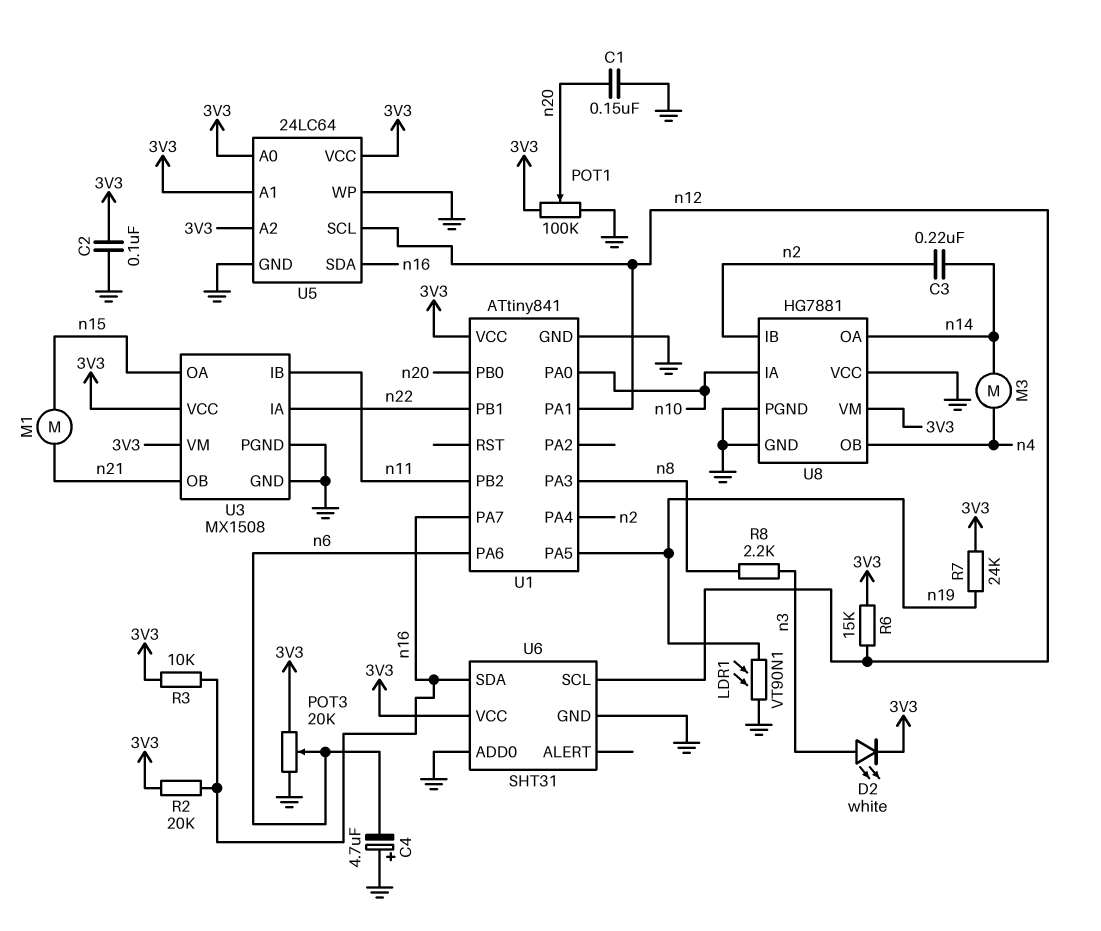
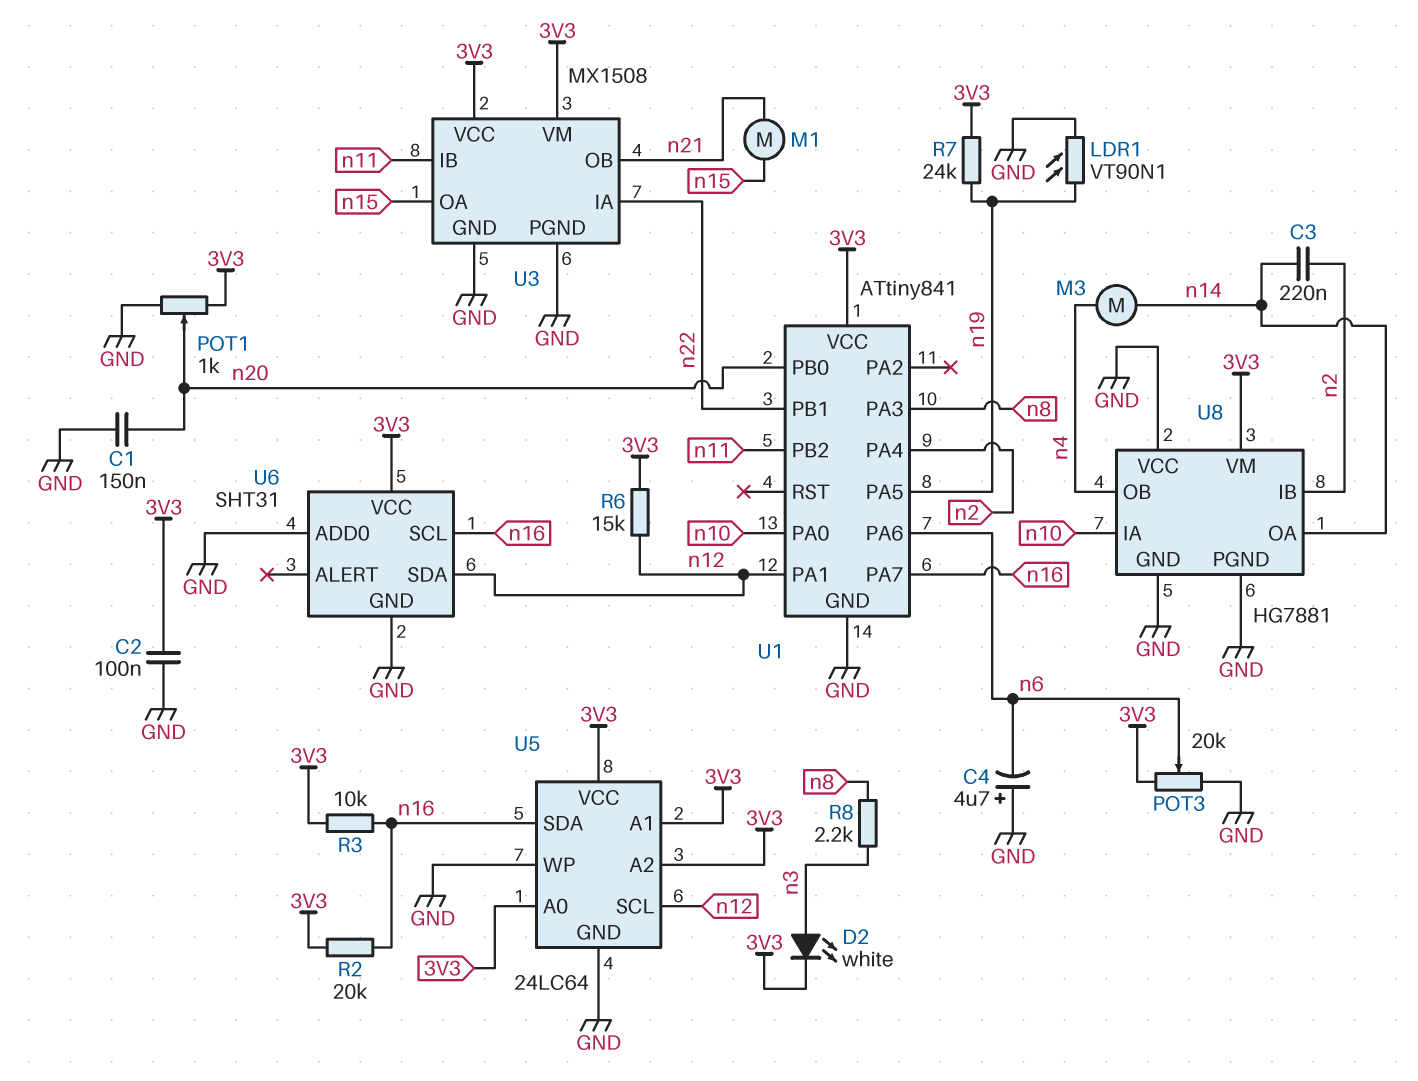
POT1: 100k (3V3, GND, wiper n20) -> 1k (3V3, GND, wiper n20)
U6 pin SCL: n12 -> n16
U6 pin SDA: n16 -> n12

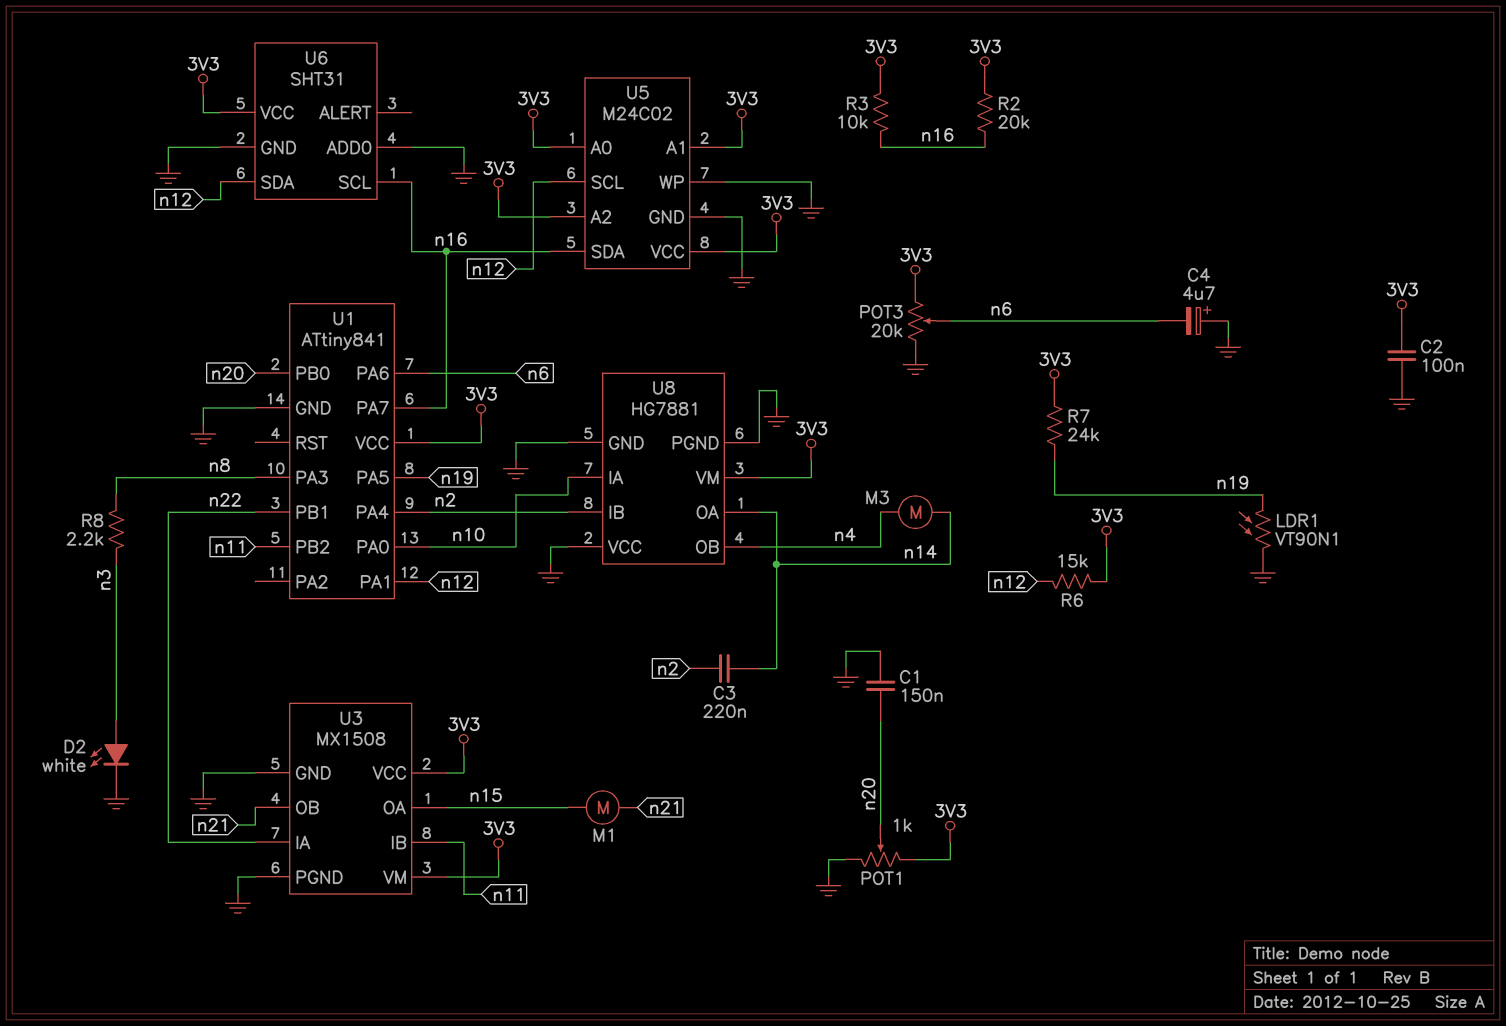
D2: LED white (A n3, K 3V3) -> LED white (A n3, K GND)
U5: 24LC64 -> M24C02

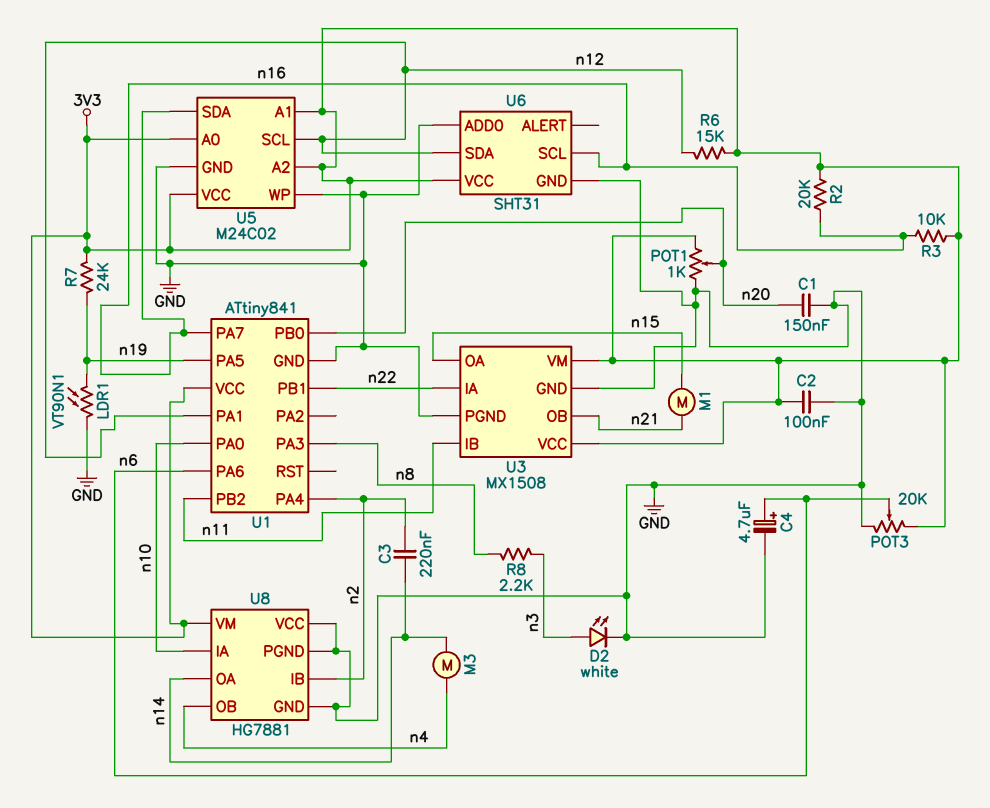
C4: 4.7uF (plus GND, minus n6) -> 4.7uF (plus n6, minus GND)

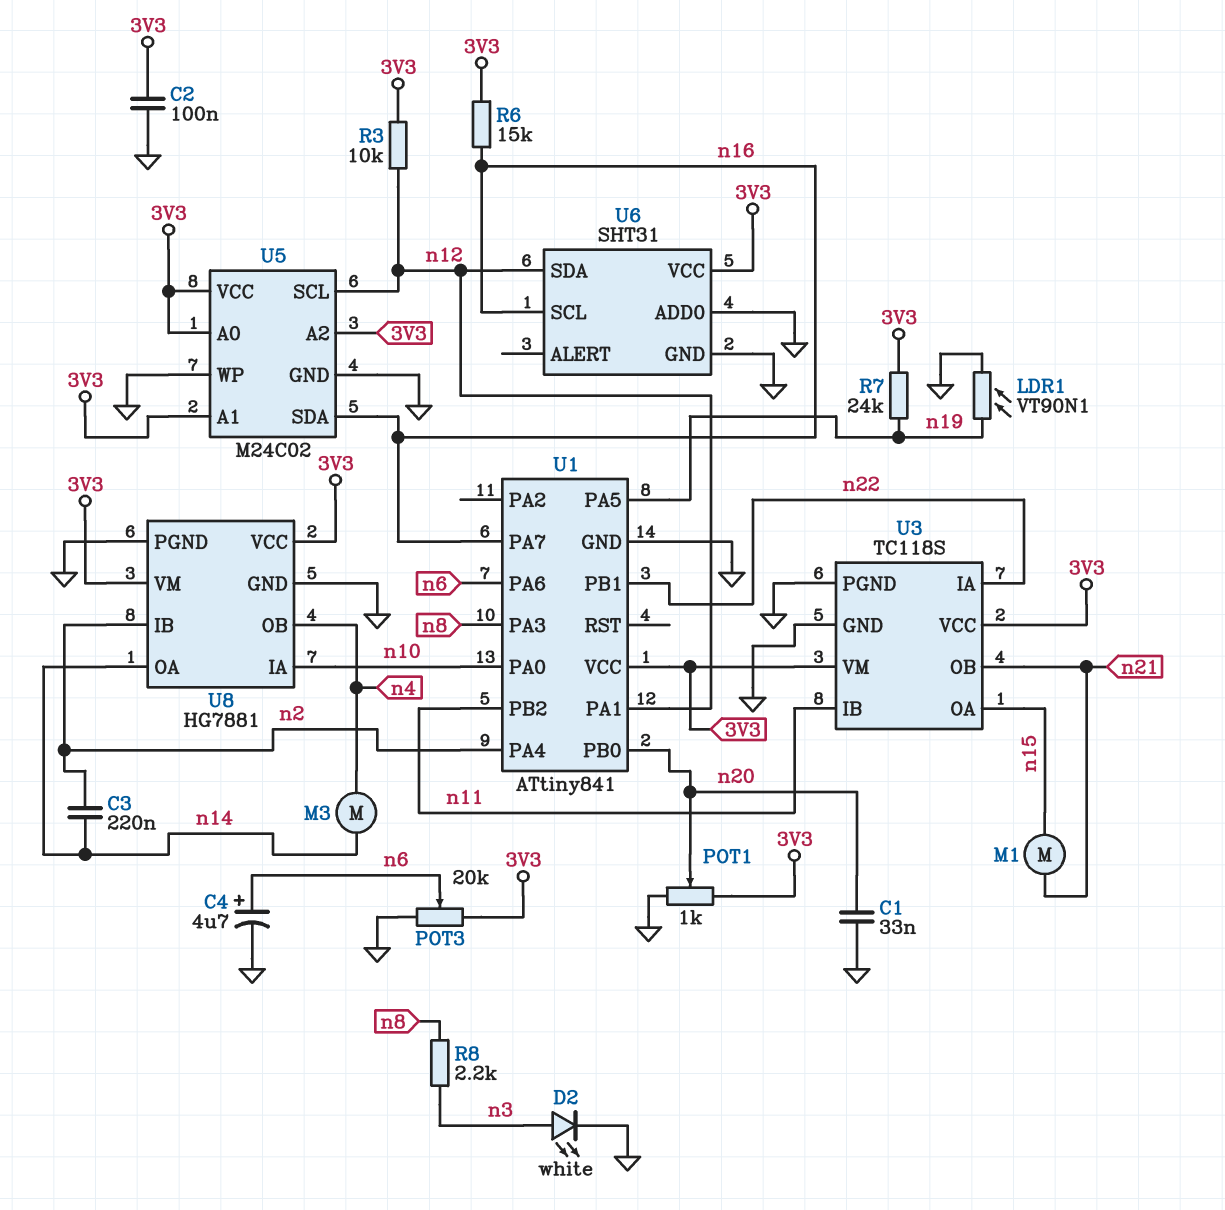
C1: 150nF (GND, n20) -> 33nF (GND, n20)
R2: 20k (3V3, n16) -> none
R3: 10k (3V3, n16) -> 10k (3V3, n12)
R6: 15k (3V3, n12) -> 15k (3V3, n16)
U3: MX1508 -> TC118S
U8 pin VCC: GND -> 3V3

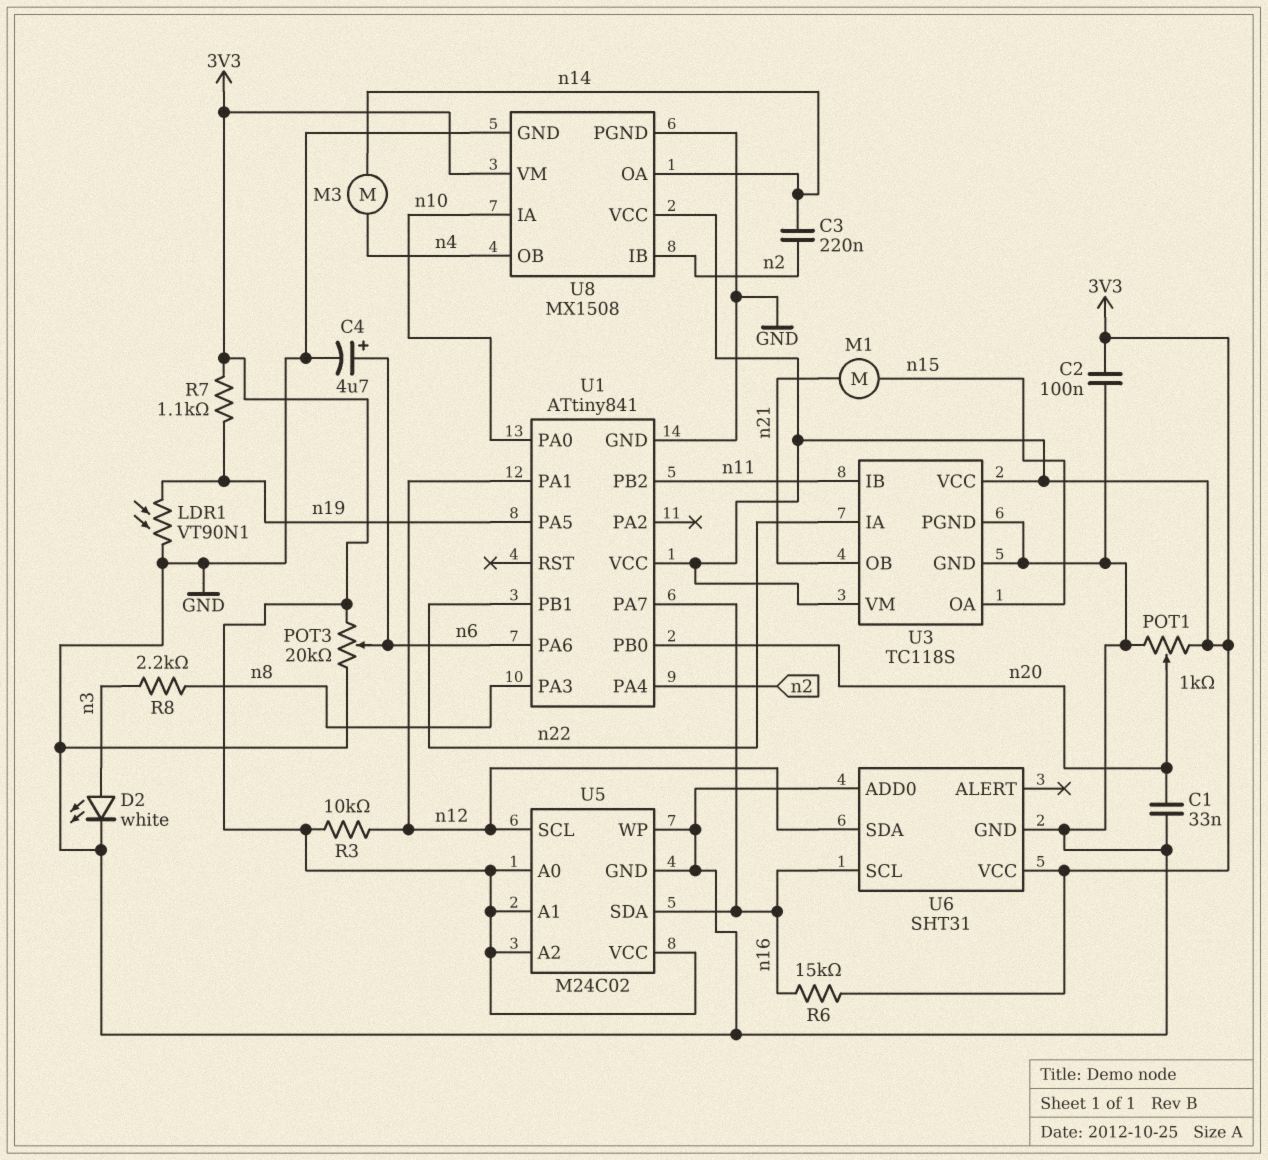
R7: 24k (3V3, n19) -> 1.1k (3V3, n19)
U8: HG7881 -> MX1508

